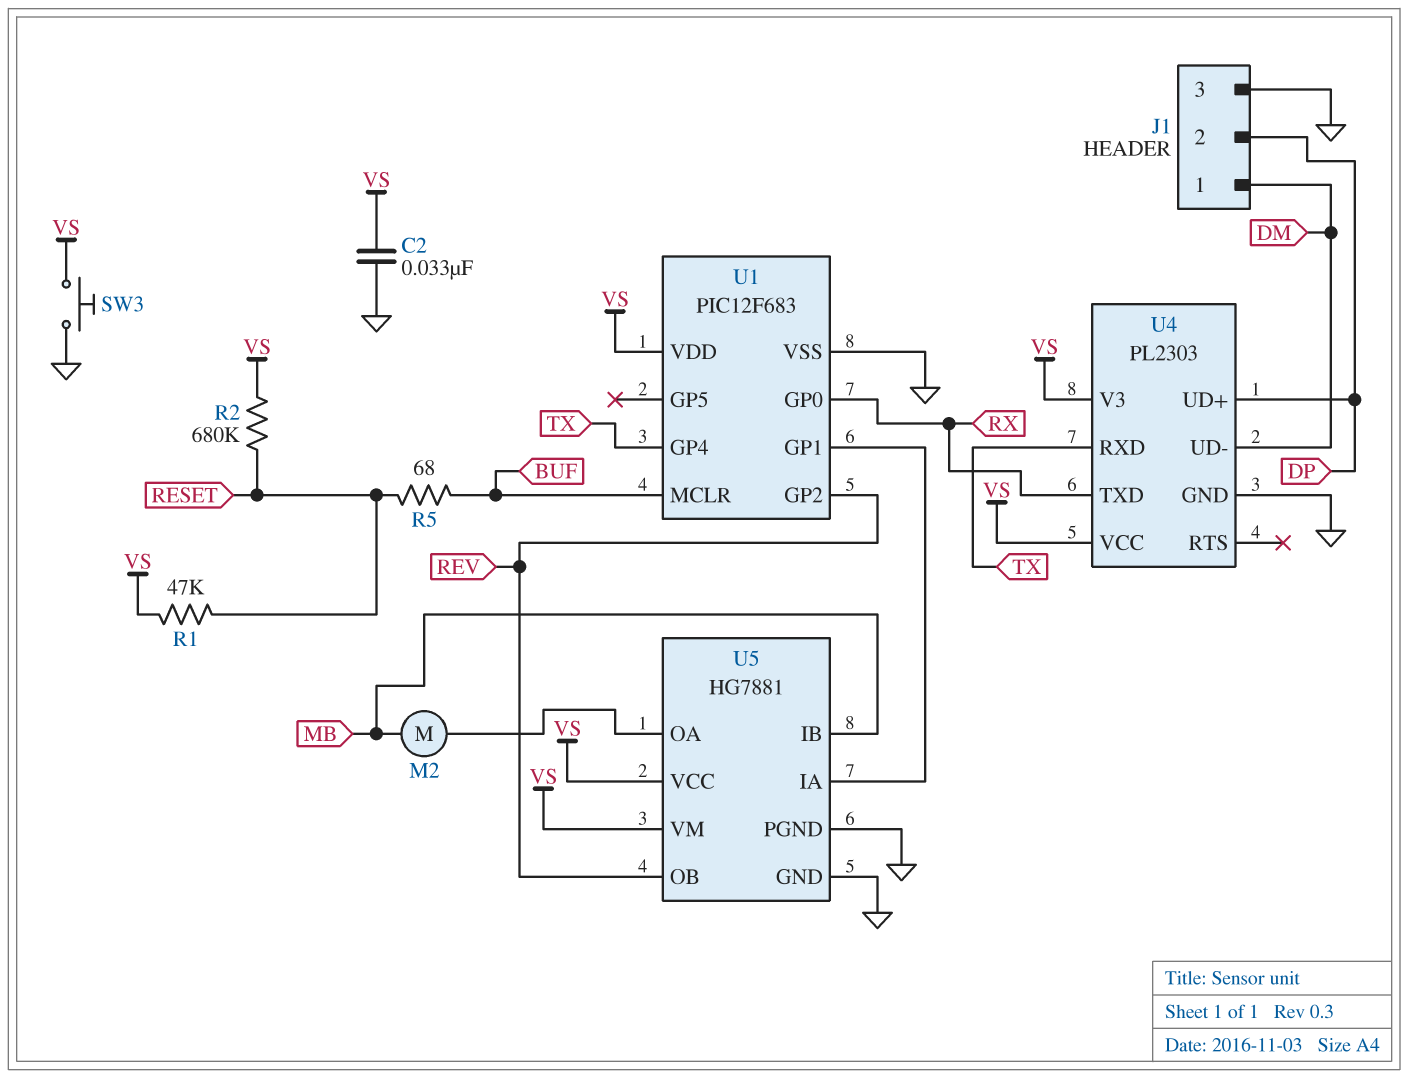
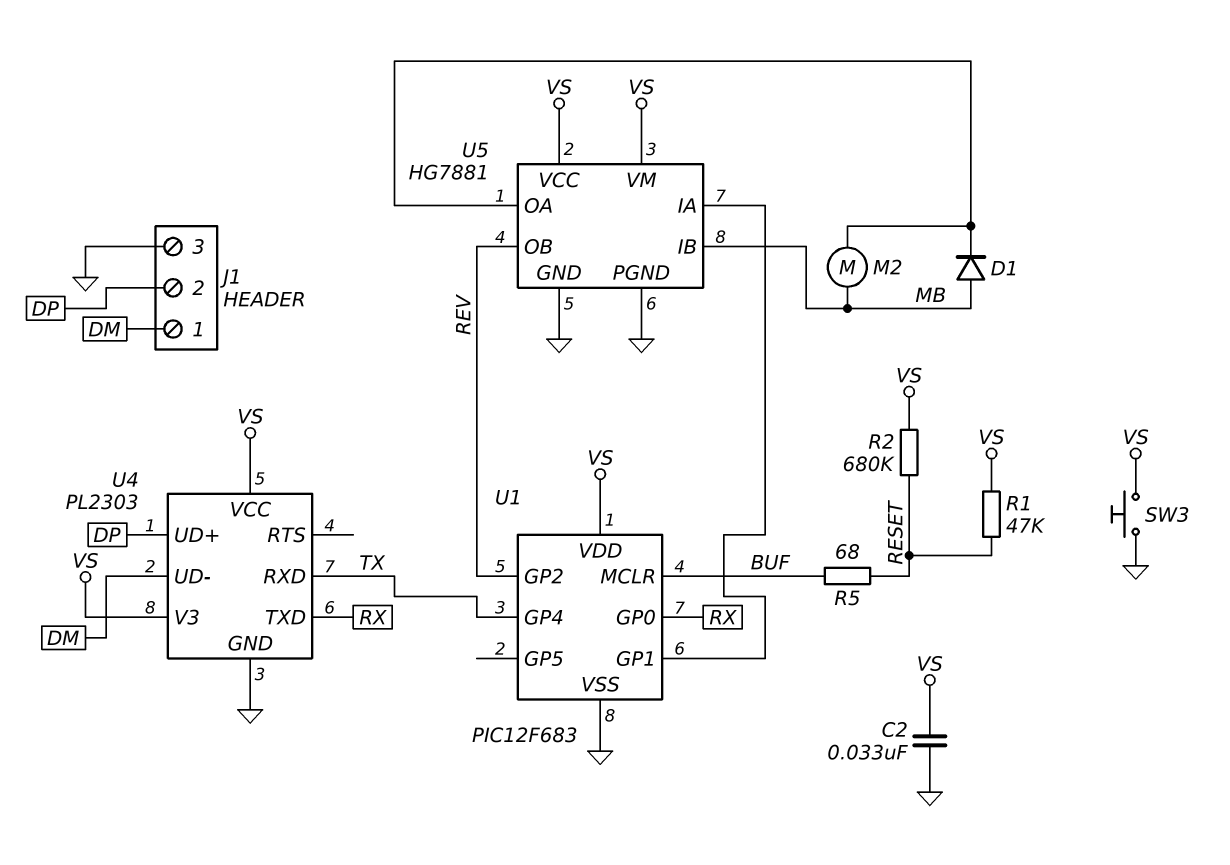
D1: none -> diode (A MB, K U5/OA)

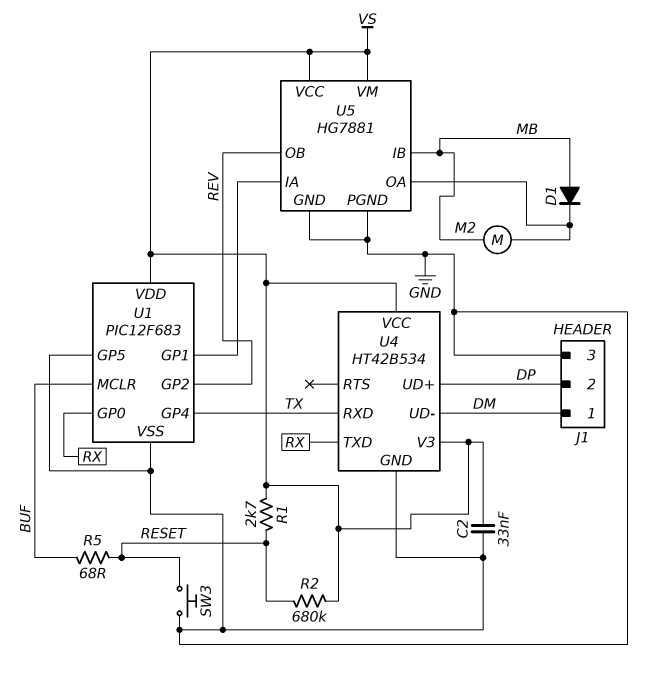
R1: 47k (RESET, VS) -> 2.7k (RESET, VS)
SW3: button (GND, VS) -> button (GND, RESET)
U1 pin GP5: none -> GND
U4: PL2303 -> HT42B534

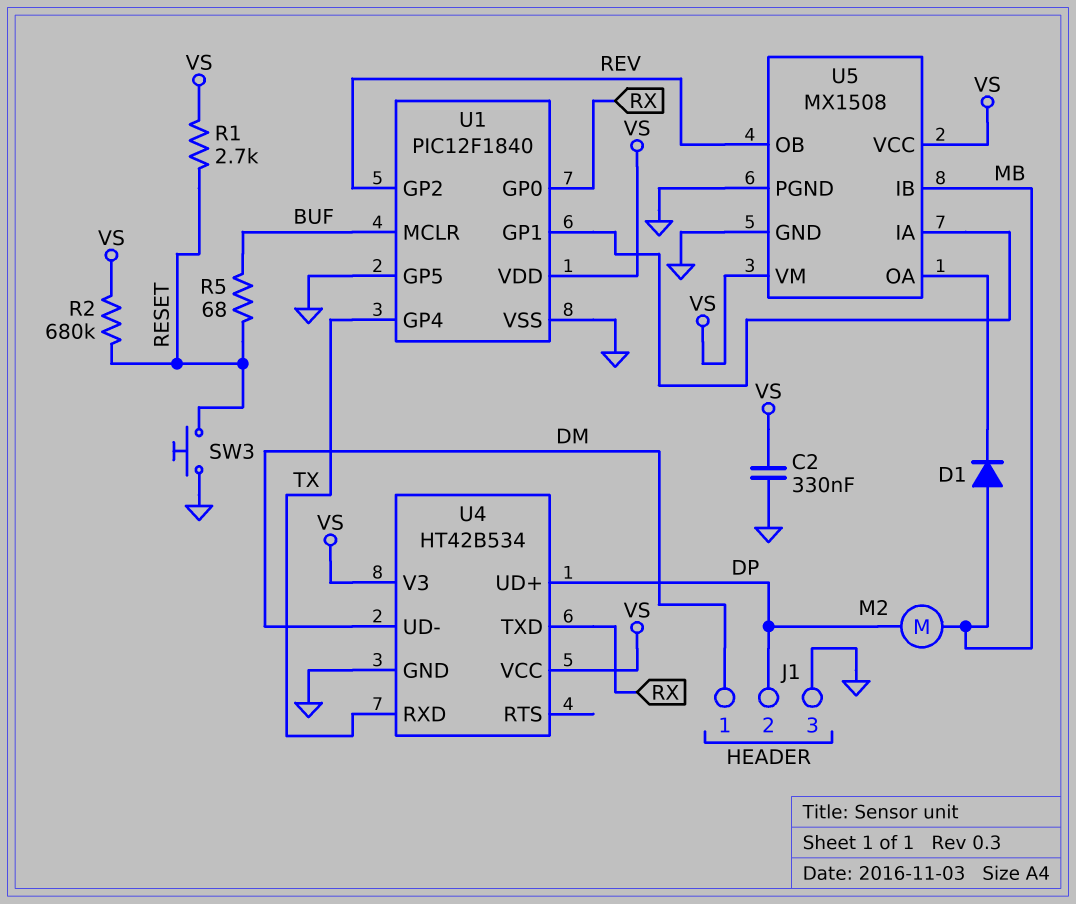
C2: 33nF (GND, VS) -> 330nF (GND, VS)
M2: motor (MB, U5/OA) -> motor (DP, MB)
U1: PIC12F683 -> PIC12F1840
U5: HG7881 -> MX1508

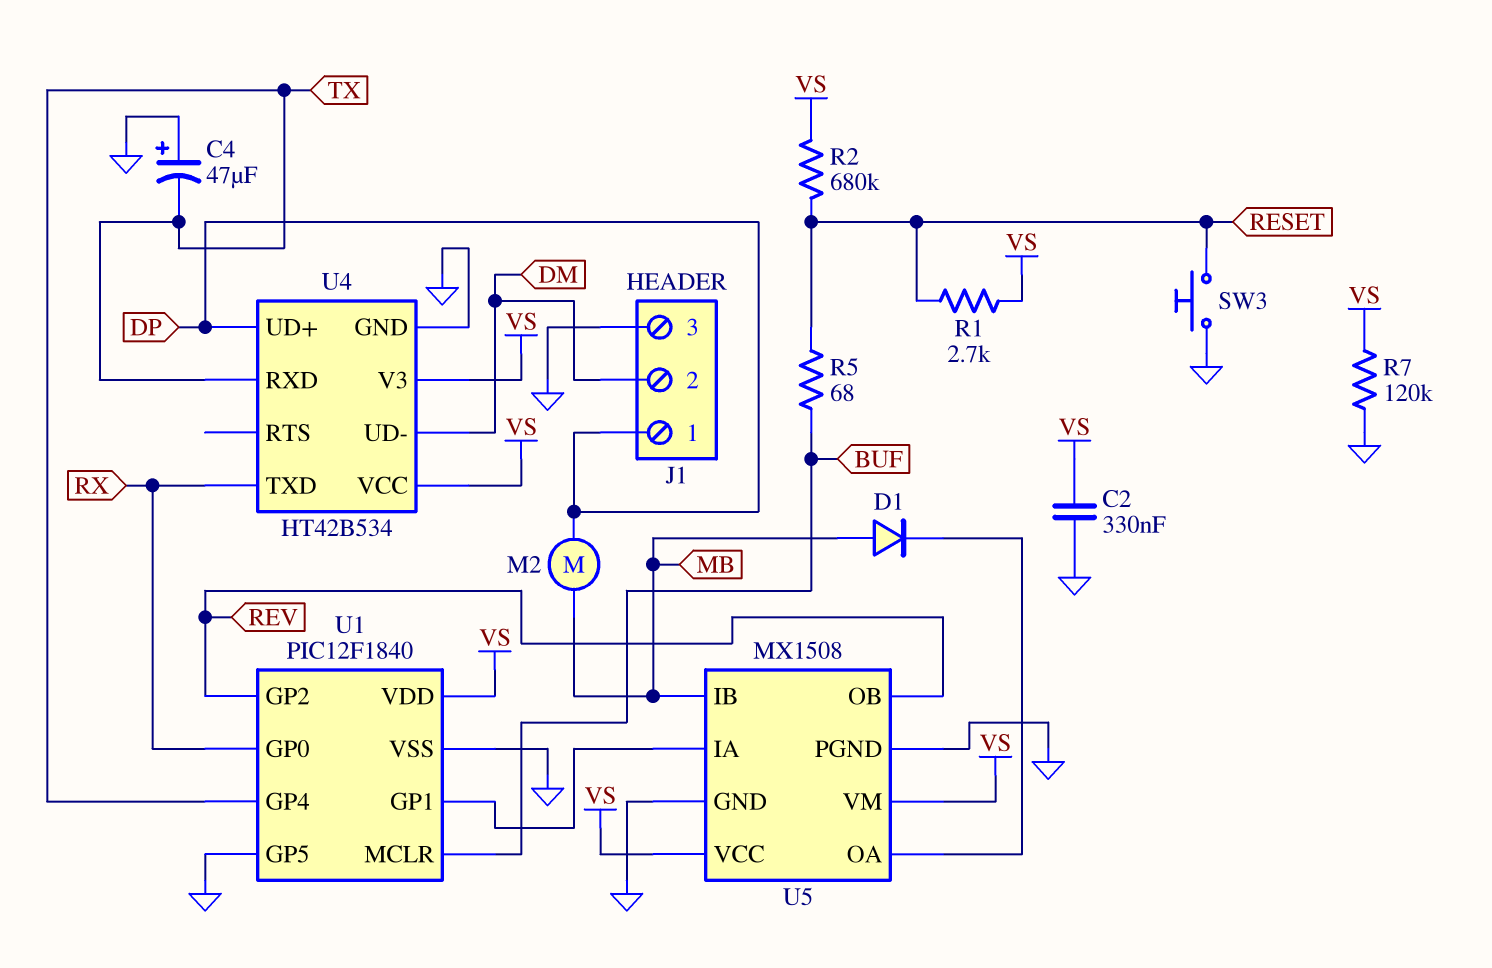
C4: none -> 47uF (plus GND, minus TX)
J1 pin 1: DM -> DP
J1 pin 2: DP -> DM
R7: none -> 120k (GND, VS)

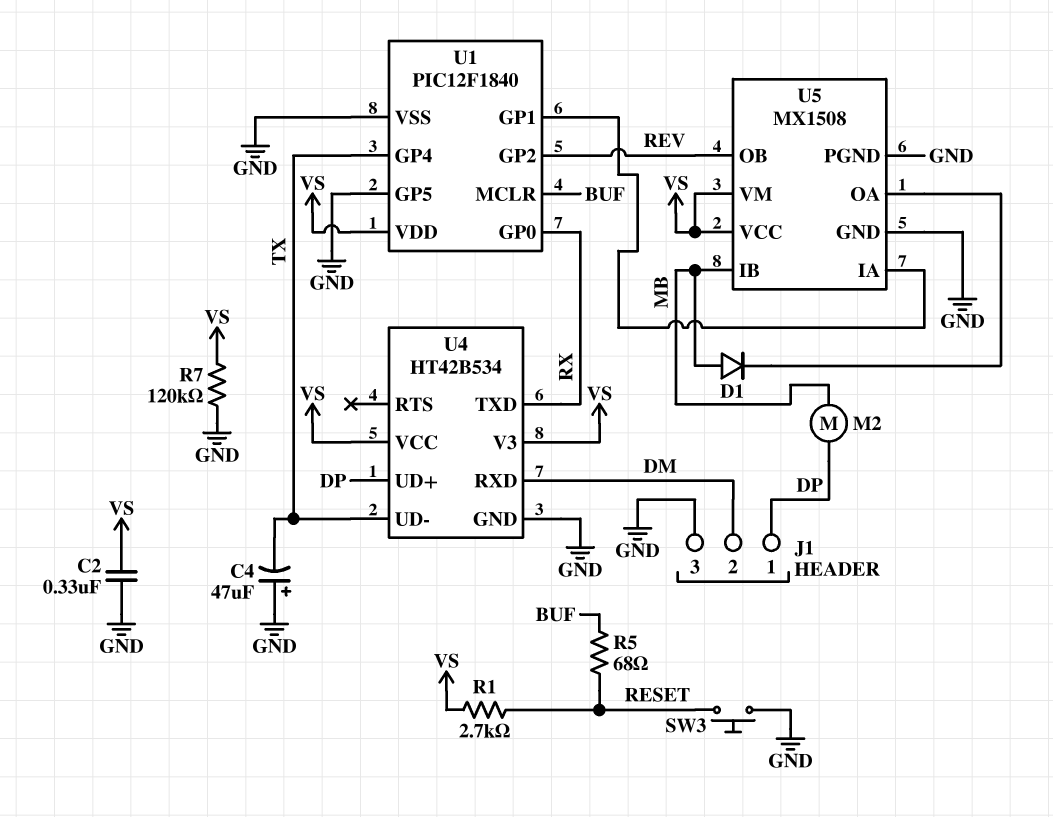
R2: 680k (RESET, VS) -> none
U4 pin RXD: TX -> DM
U4 pin UD-: DM -> TX

